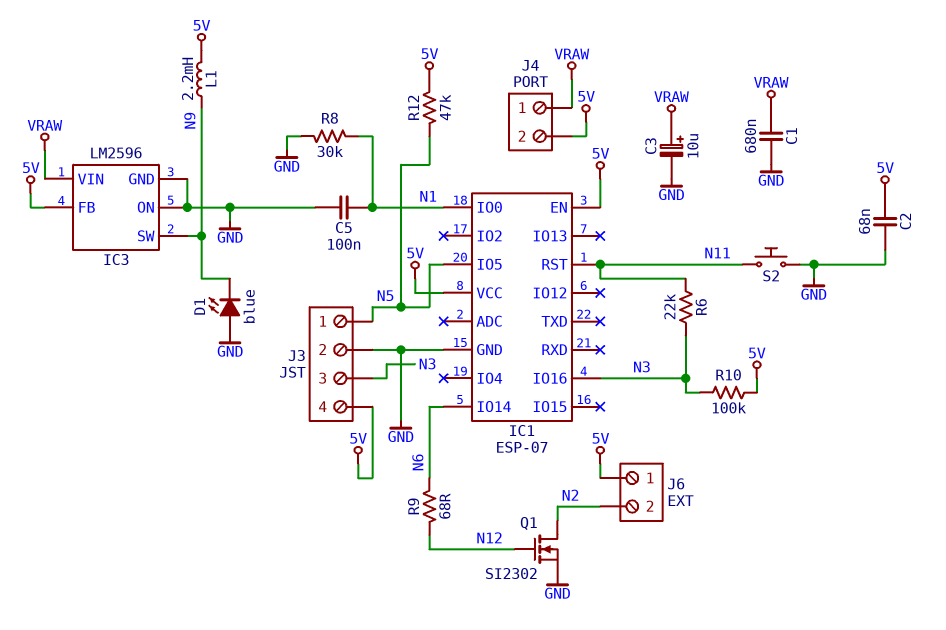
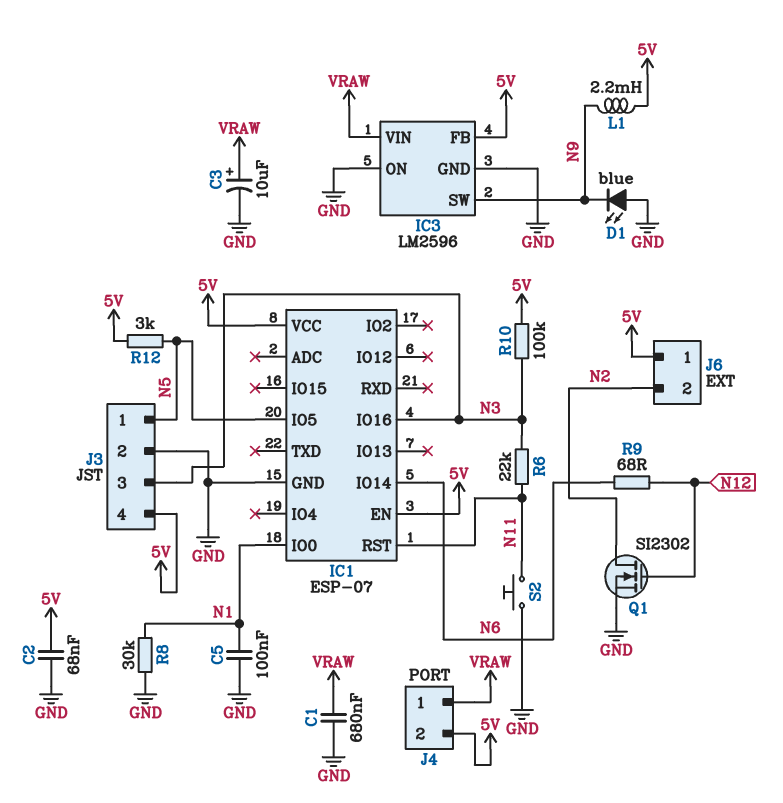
R12: 47k (5V, N5) -> 3k (5V, N5)

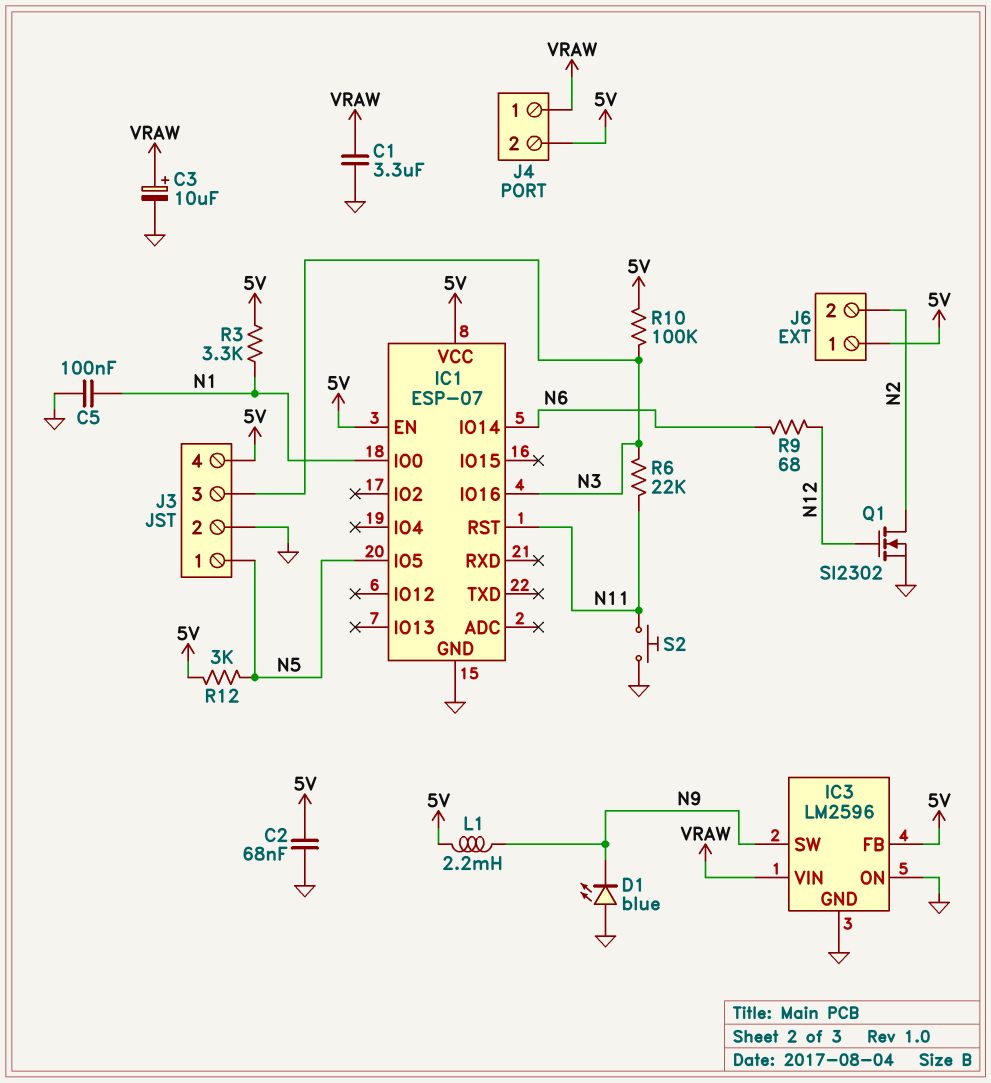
C1: 680nF (GND, VRAW) -> 3.3uF (GND, VRAW)
R3: none -> 3.3k (5V, N1)
R8: 30k (GND, N1) -> none

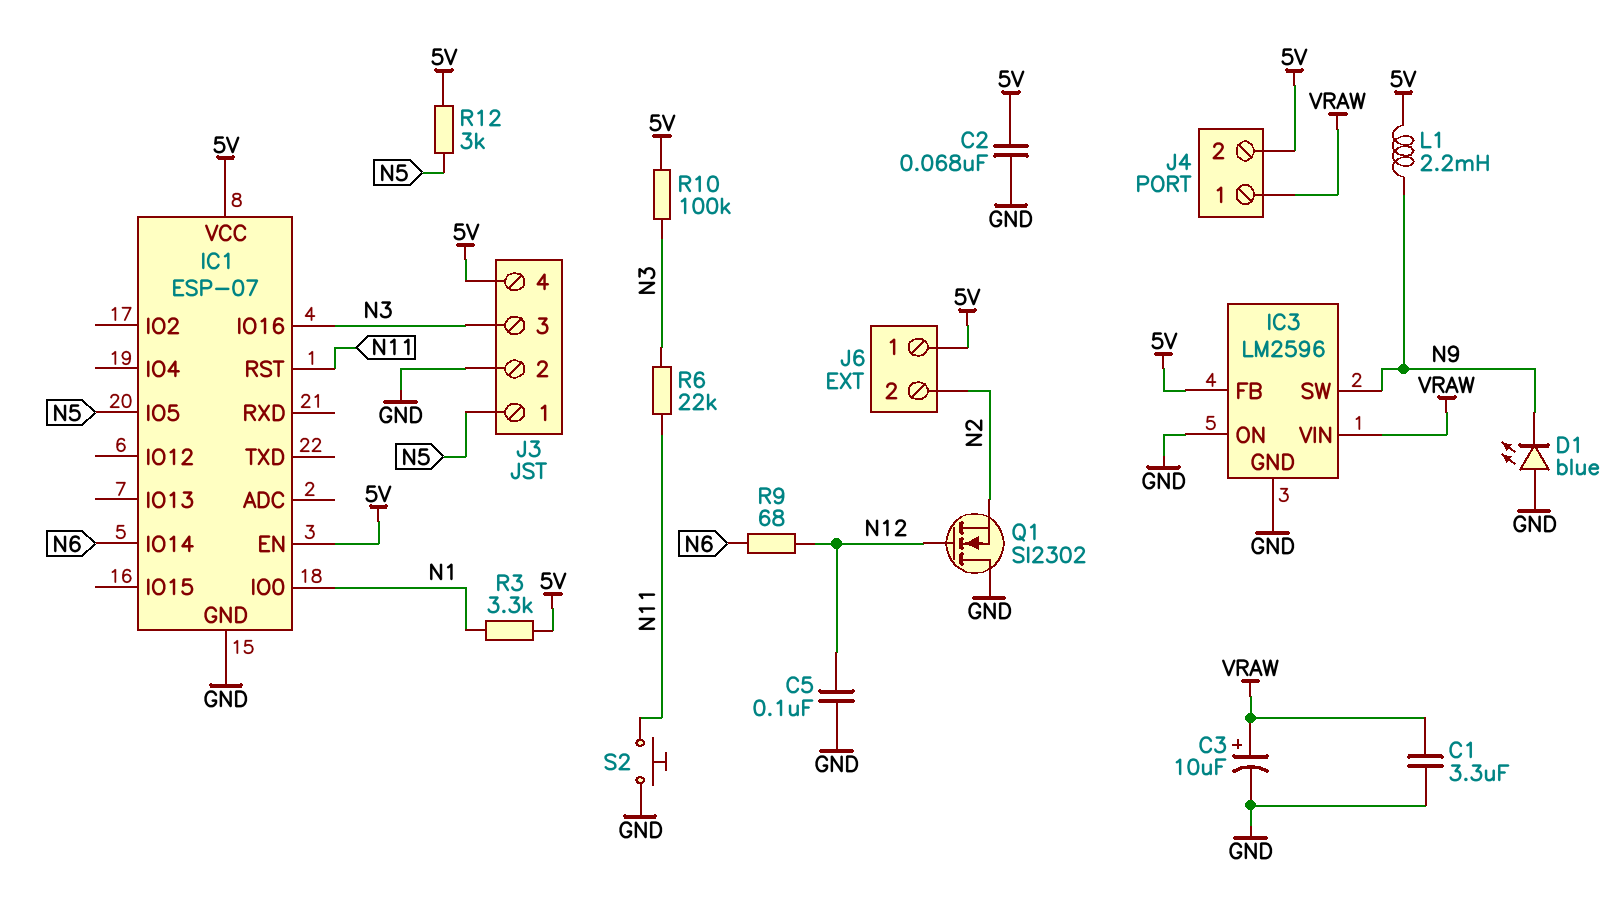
C5: 100nF (GND, N1) -> 100nF (GND, N12)
Q1: NMOS SI2302 (G N12, D N2, S GND) -> NMOS SI2302 (G N12, D GND, S N2)

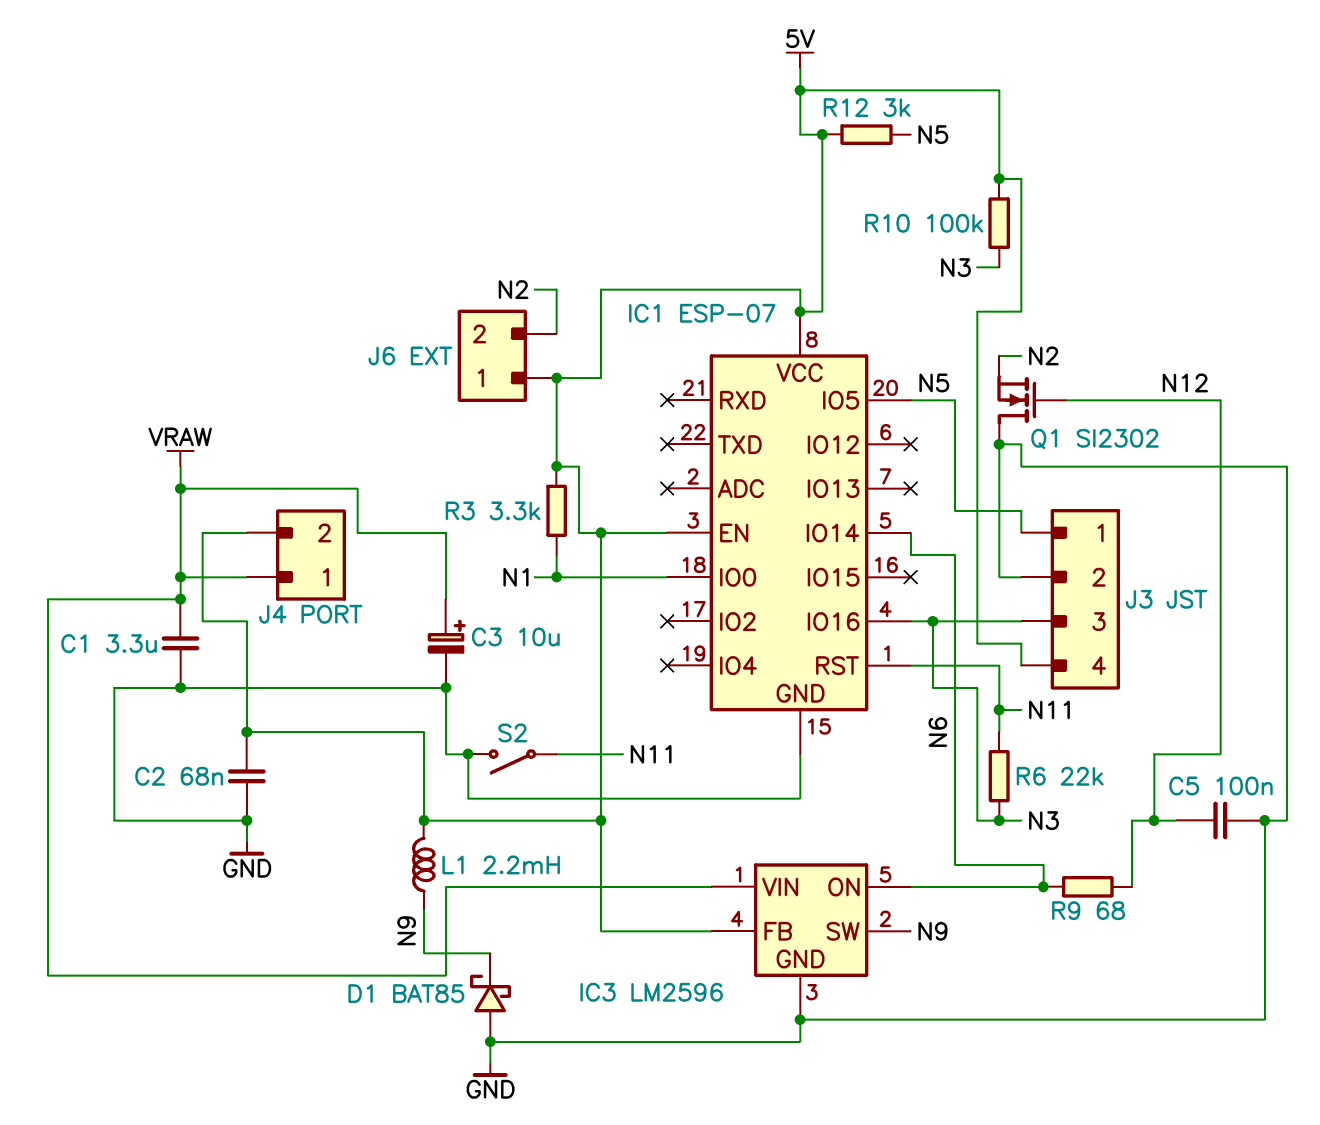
D1: LED blue (A GND, K N9) -> schottky BAT85 (A GND, K N9)
IC3 pin ON: GND -> N6
S2: button (GND, N11) -> switch (GND, N11)

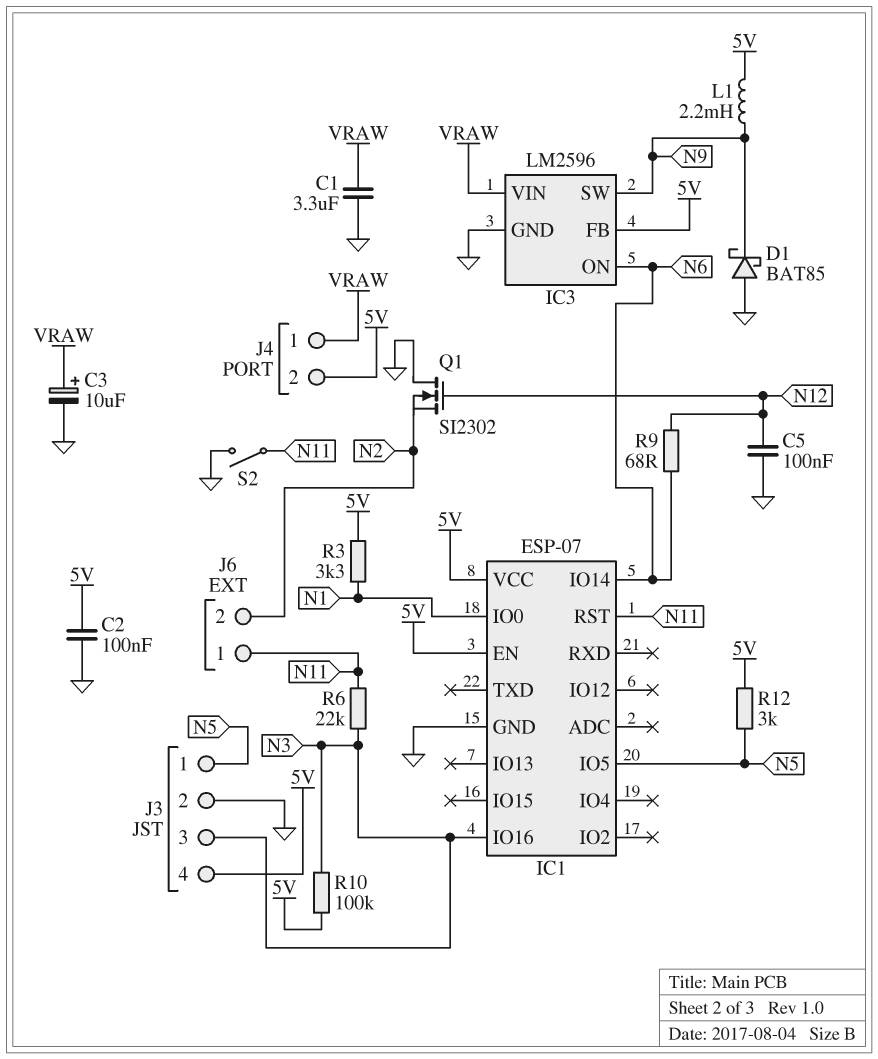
C2: 68nF (5V, GND) -> 100nF (5V, GND)
J6 pin 1: 5V -> N11

